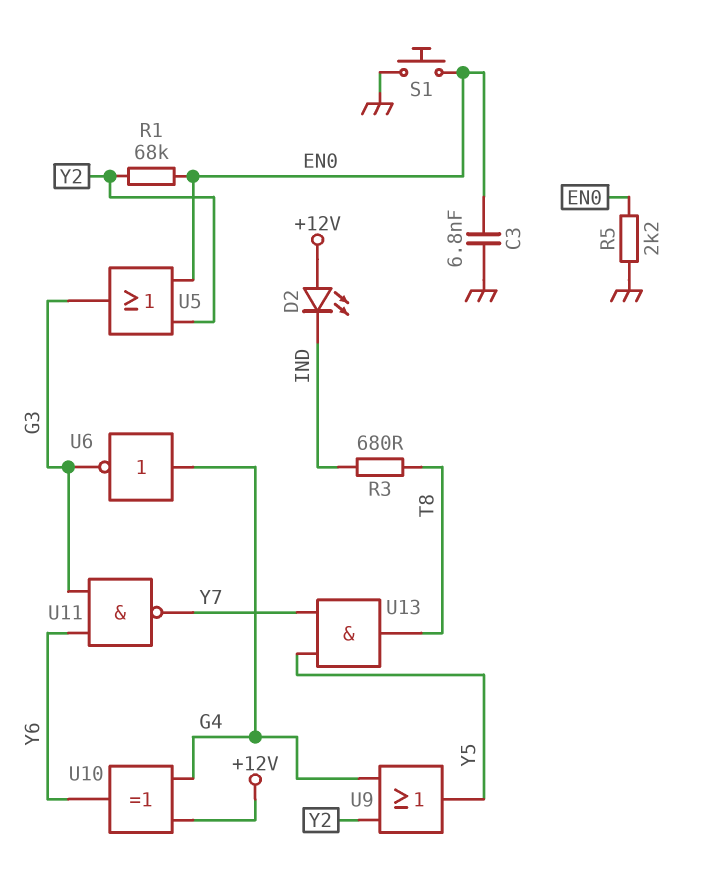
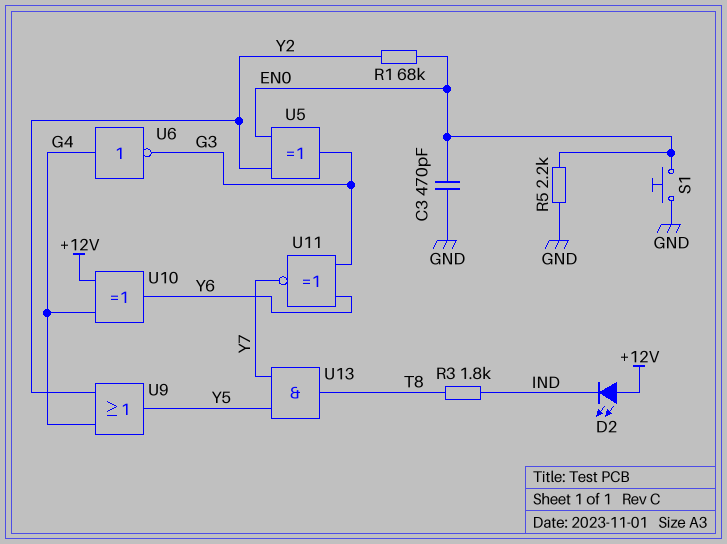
C3: 6.8nF (EN0, GND) -> 470pF (EN0, GND)
R3: 680 (IND, T8) -> 1.8k (IND, T8)
U5: OR (in EN0, in Y2, out G3) -> XOR (in EN0, in Y2, out G3)
U11: NAND (in G3, in Y6, out Y7) -> XNOR (in G3, in Y6, out Y7)

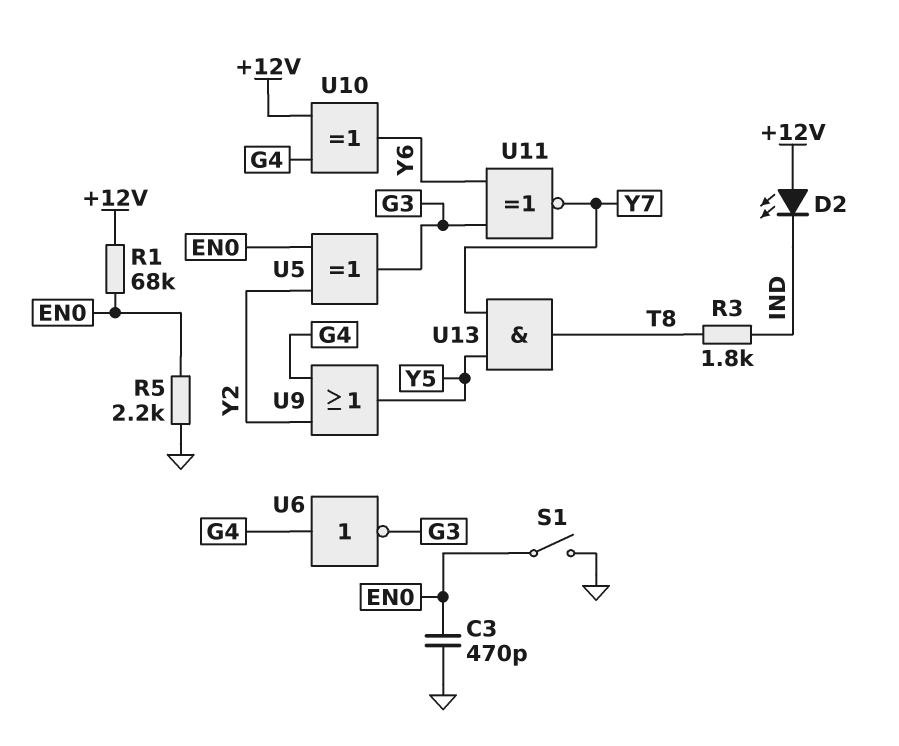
R1: 68k (EN0, Y2) -> 68k (+12V, EN0)
S1: button (EN0, GND) -> switch (EN0, GND)

